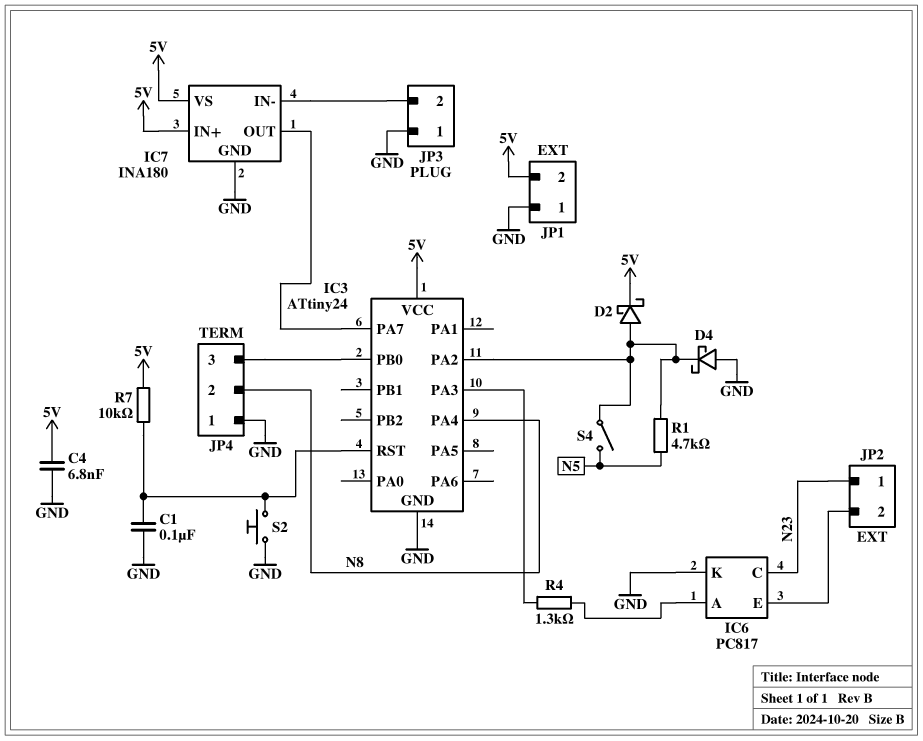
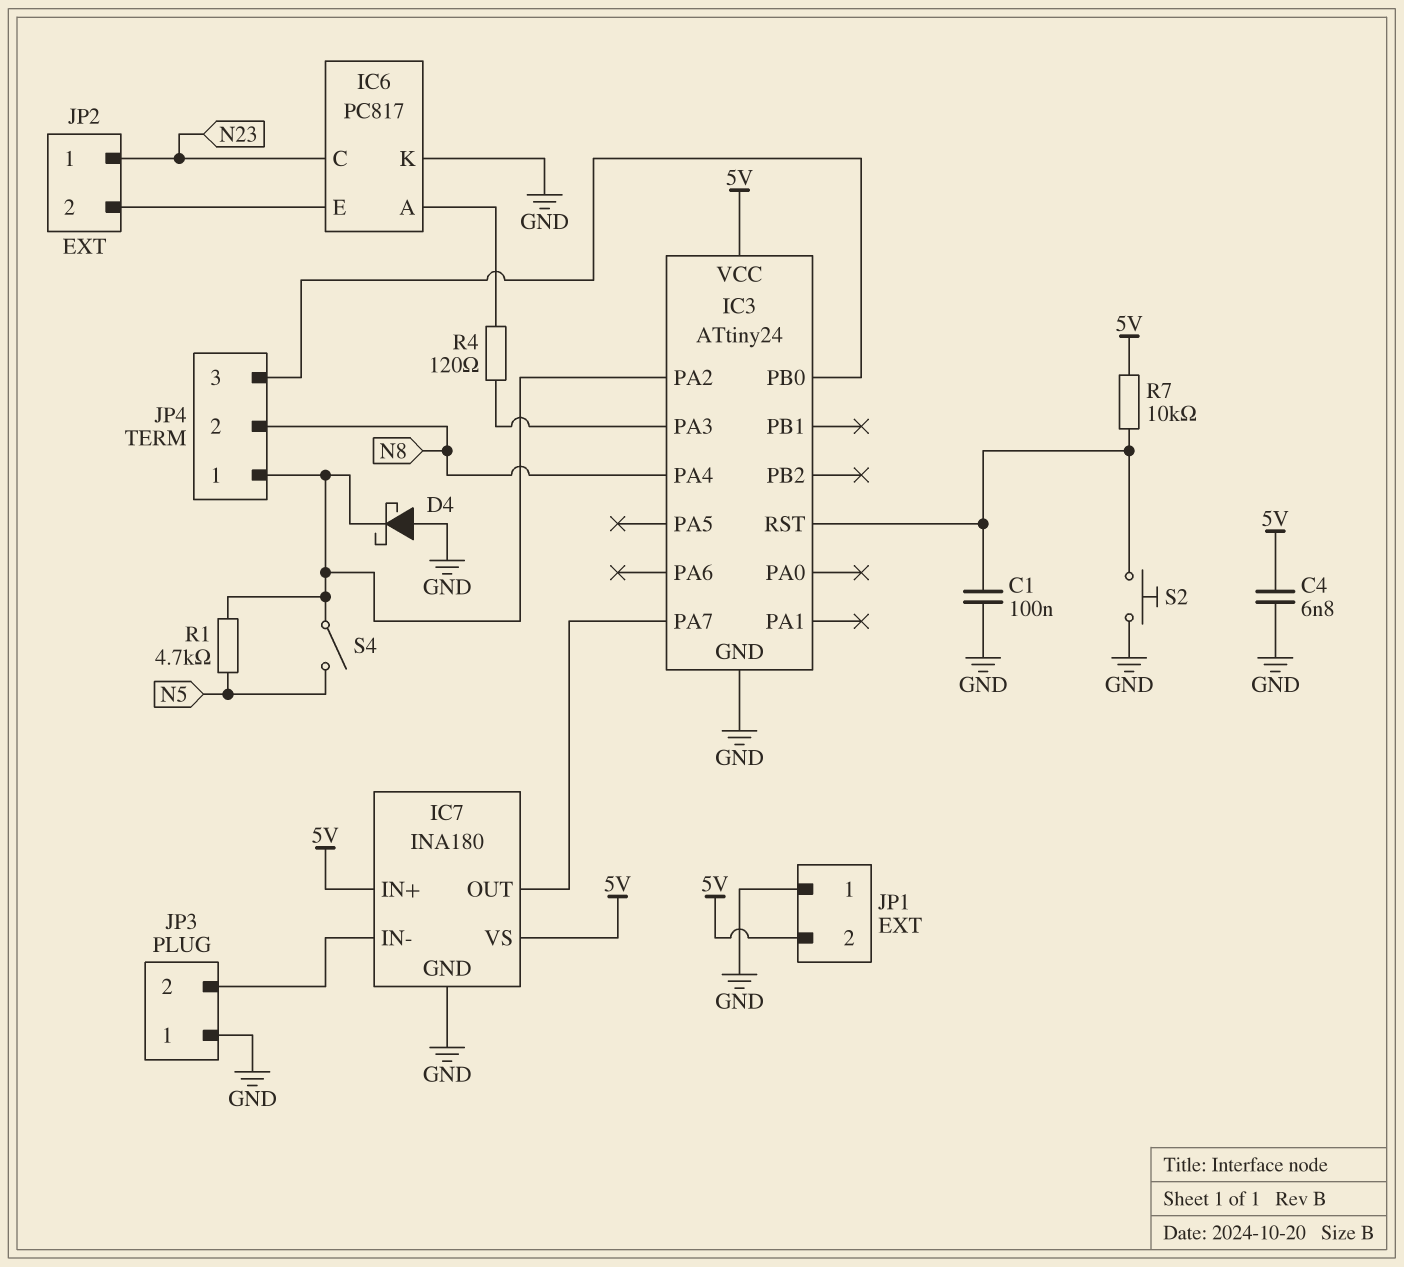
D2: schottky (A IC3/PA2, K 5V) -> none
JP4 pin 1: GND -> IC3/PA2
R4: 1.3k (IC3/PA3, IC6/A) -> 120 (IC3/PA3, IC6/A)

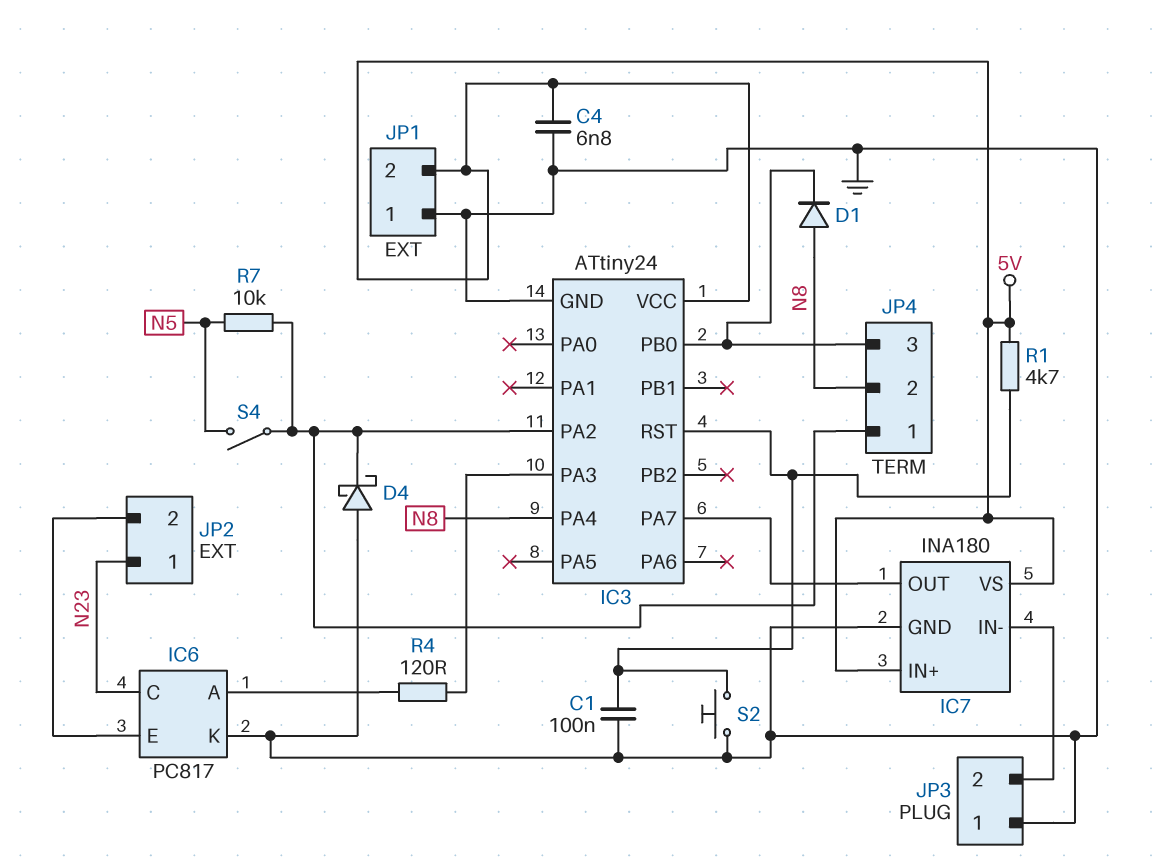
D1: none -> diode (A N8, K IC3/PB0)
R1: 4.7k (IC3/PA2, N5) -> 4.7k (5V, IC3/RST)
R7: 10k (5V, IC3/RST) -> 10k (IC3/PA2, N5)

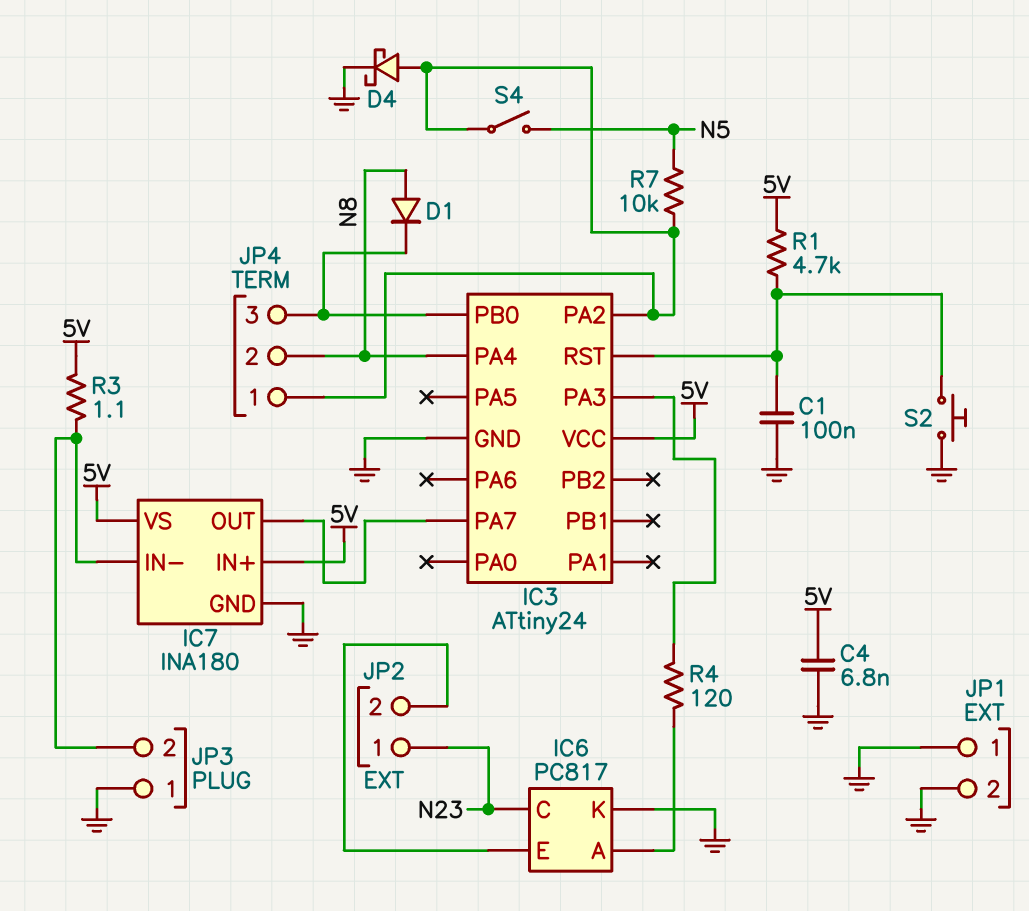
D4: schottky (A GND, K IC3/PA2) -> schottky (A IC3/PA2, K GND)
JP1 pin 2: 5V -> GND
R3: none -> 1.1 (5V, IC7/IN-)

